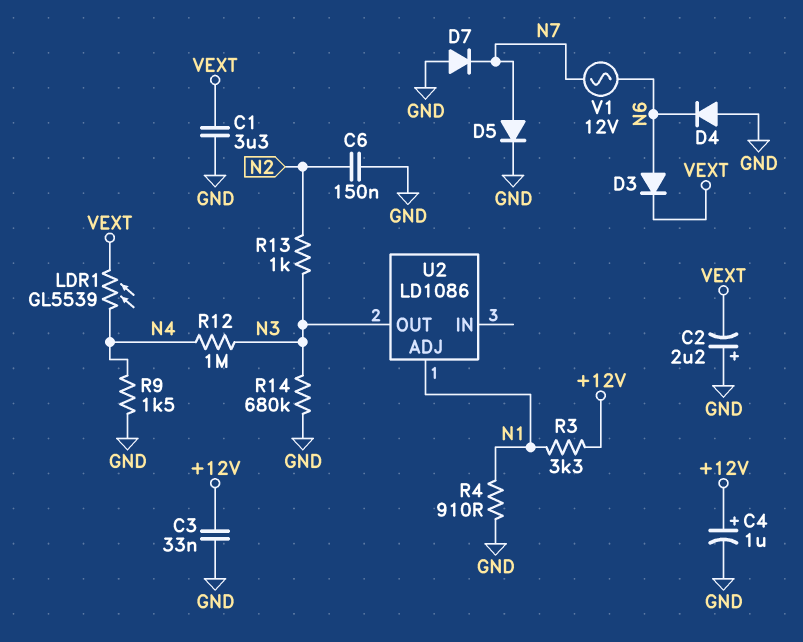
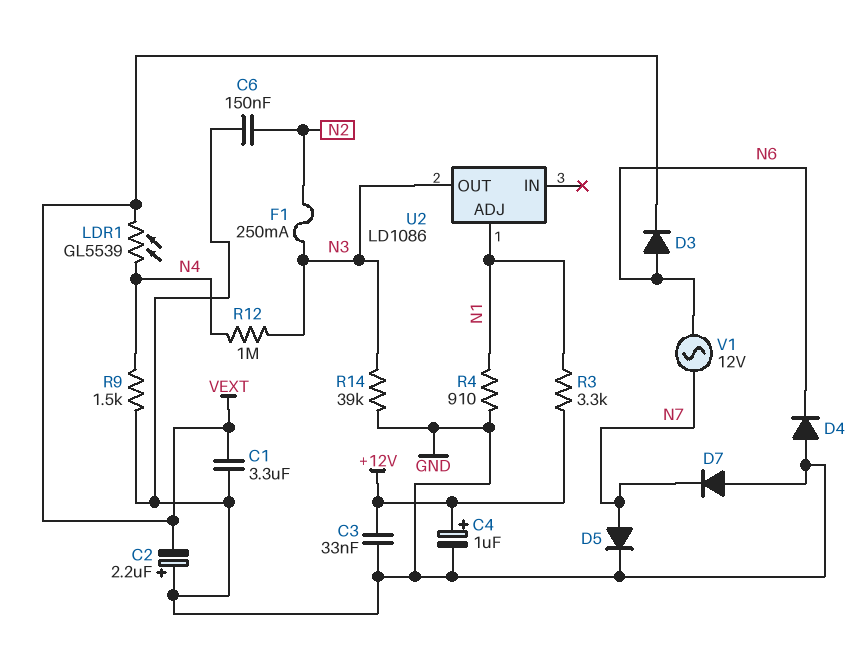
F1: none -> 250mA (N2, N3)
R13: 1k (N2, N3) -> none
R14: 680k (GND, N3) -> 39k (GND, N3)

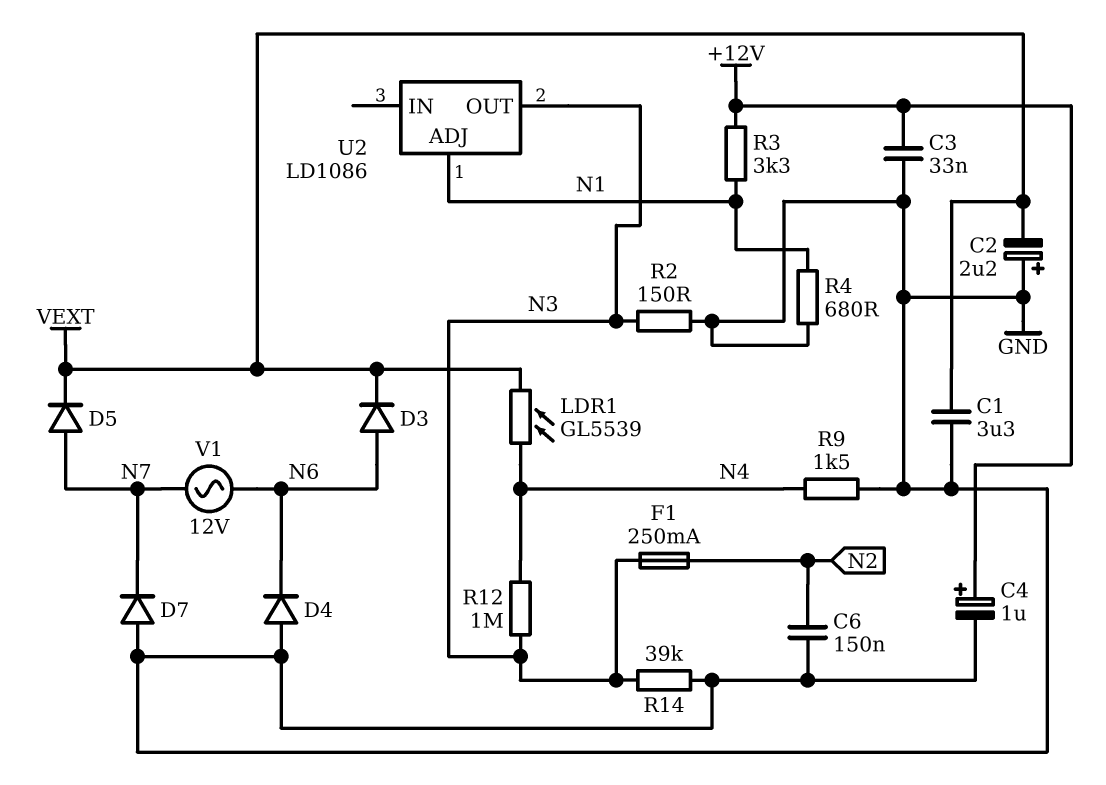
D5: diode (A N7, K GND) -> diode (A N7, K VEXT)
R2: none -> 150 (GND, N3)
R4: 910 (GND, N1) -> 680 (GND, N1)

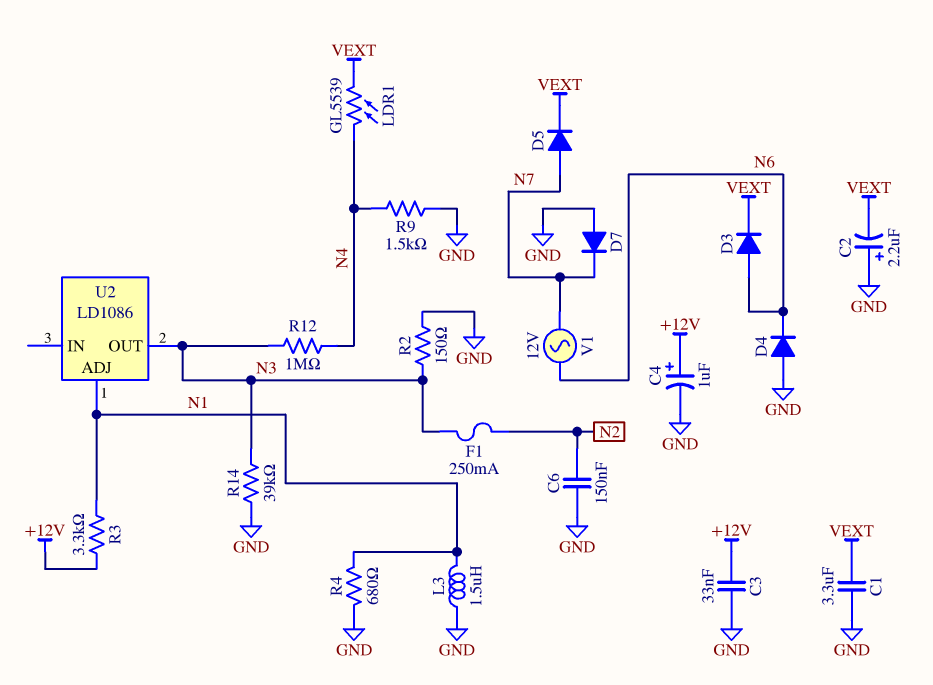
L3: none -> 1.5uH (GND, N1)

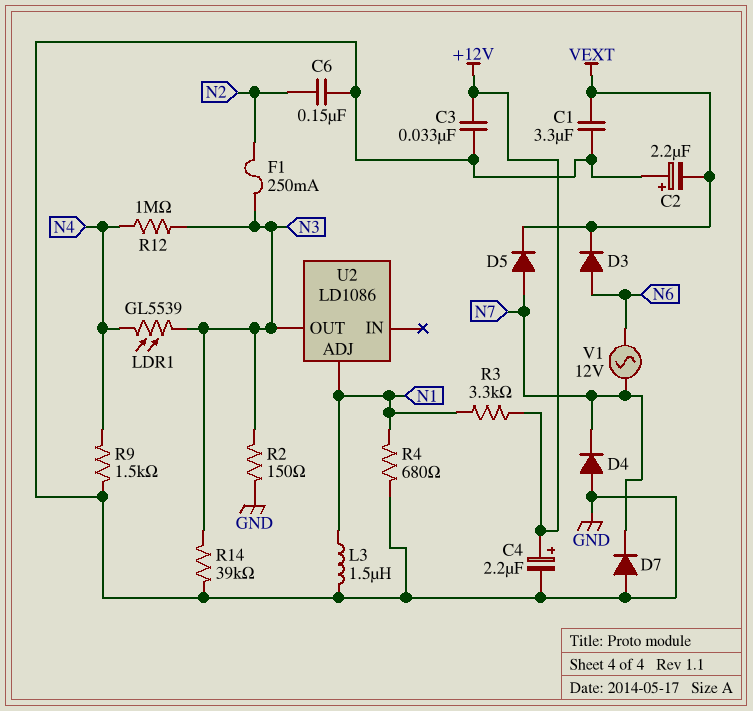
C4: 1uF (plus +12V, minus GND) -> 2.2uF (plus +12V, minus GND)
D4: diode (A GND, K N6) -> diode (A GND, K N7)
LDR1: GL5539 (N4, VEXT) -> GL5539 (N3, N4)

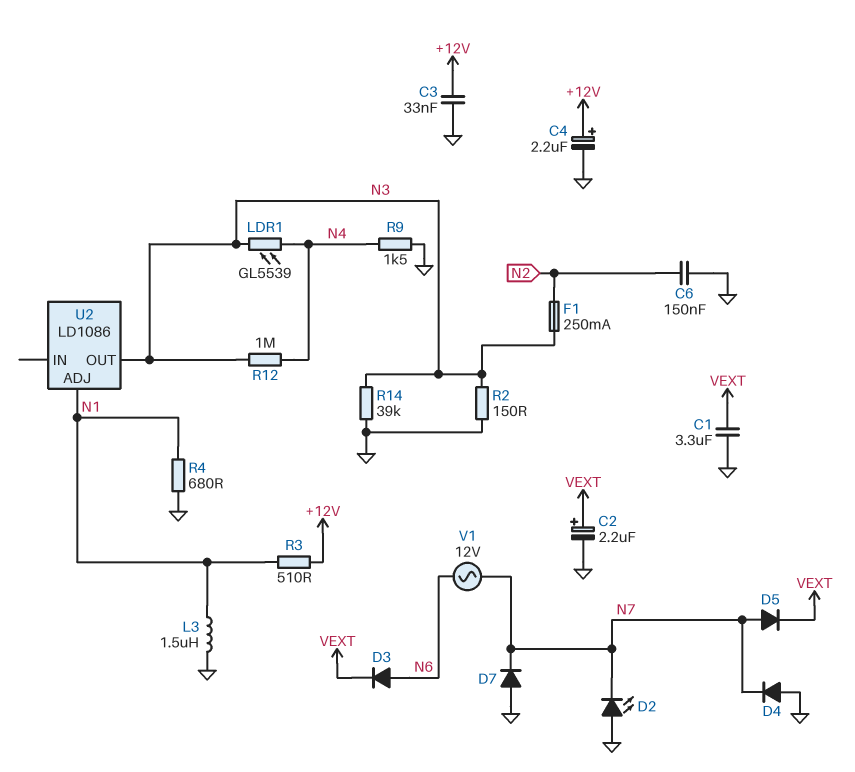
C2: 2.2uF (plus GND, minus VEXT) -> 2.2uF (plus VEXT, minus GND)
D2: none -> LED (A GND, K N7)
R3: 3.3k (+12V, N1) -> 510 (+12V, N1)

